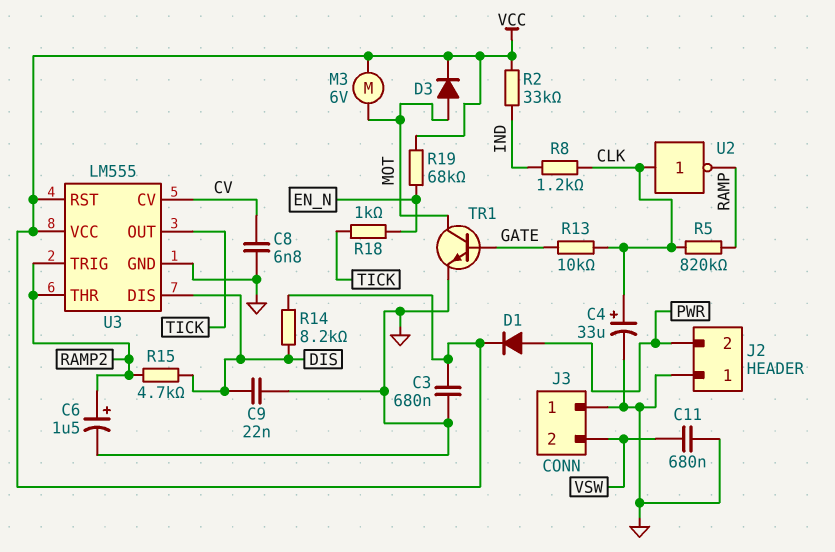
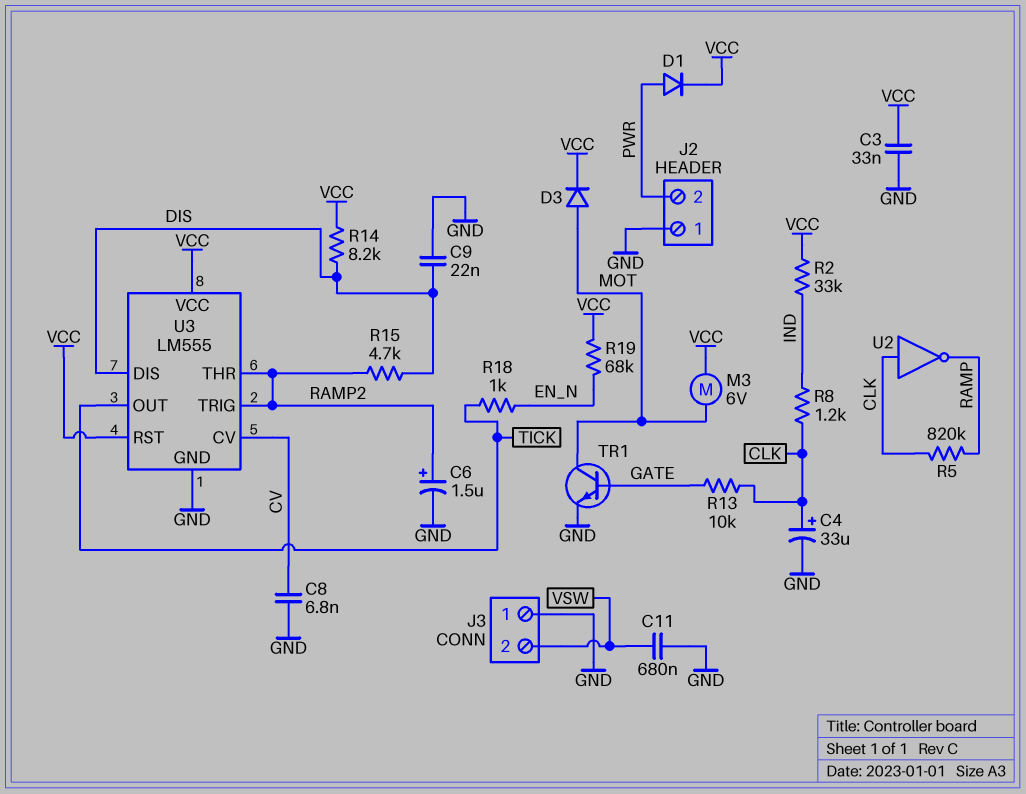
C3: 680nF (GND, VCC) -> 33nF (GND, VCC)

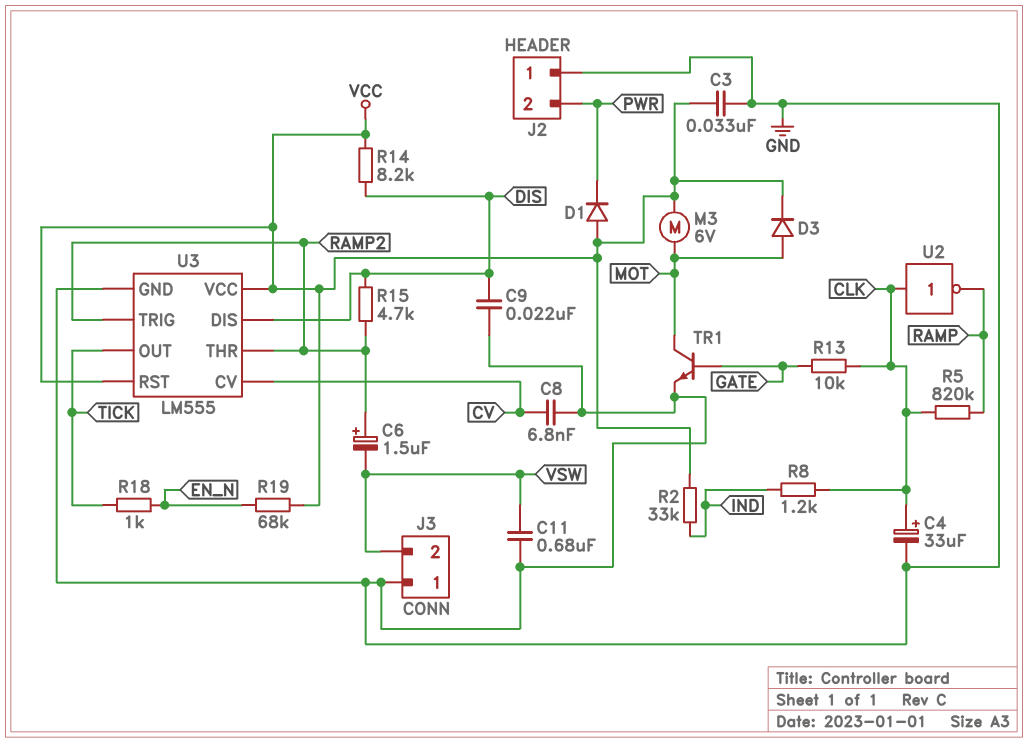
C6: 1.5uF (plus RAMP2, minus GND) -> 1.5uF (plus RAMP2, minus VSW)
D1: diode (A PWR, K VCC) -> diode (A VCC, K PWR)

